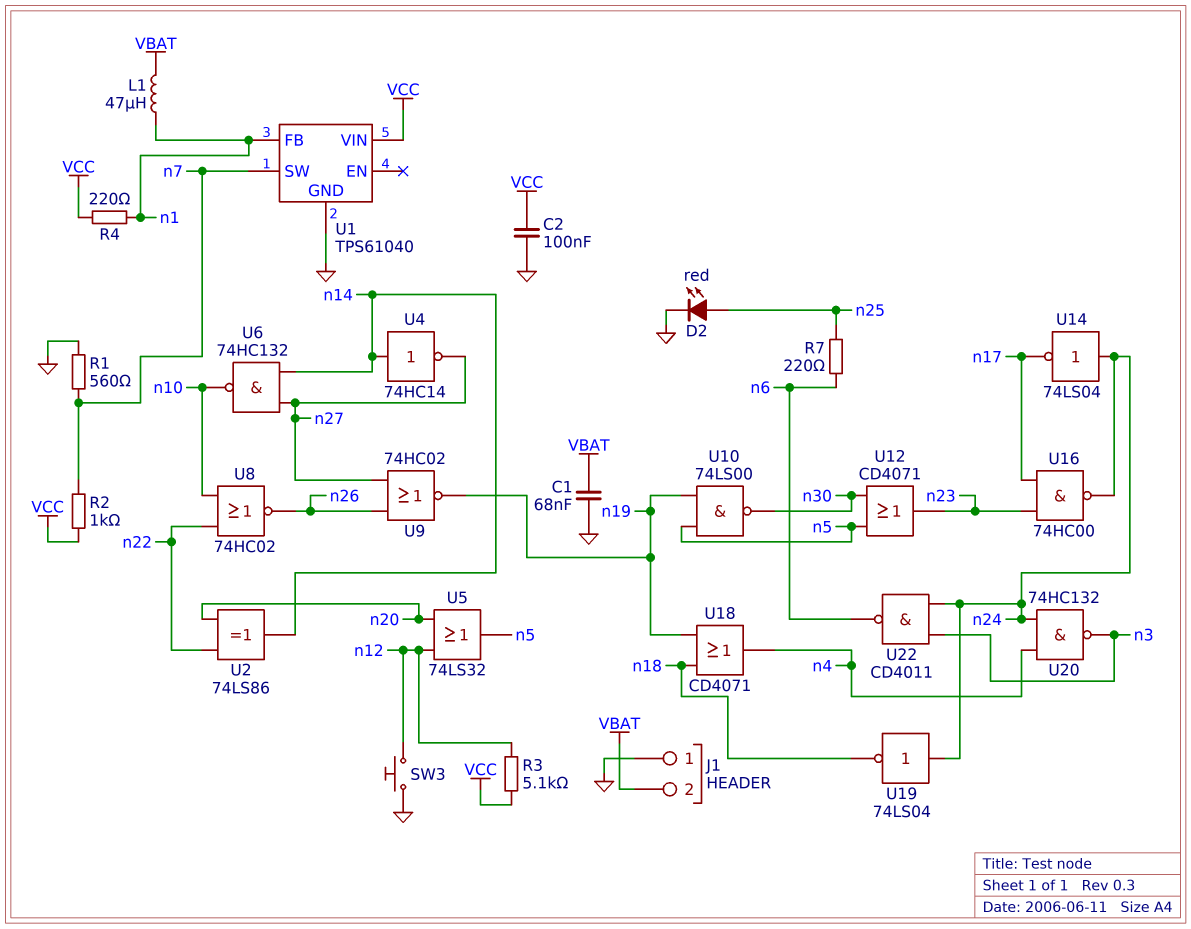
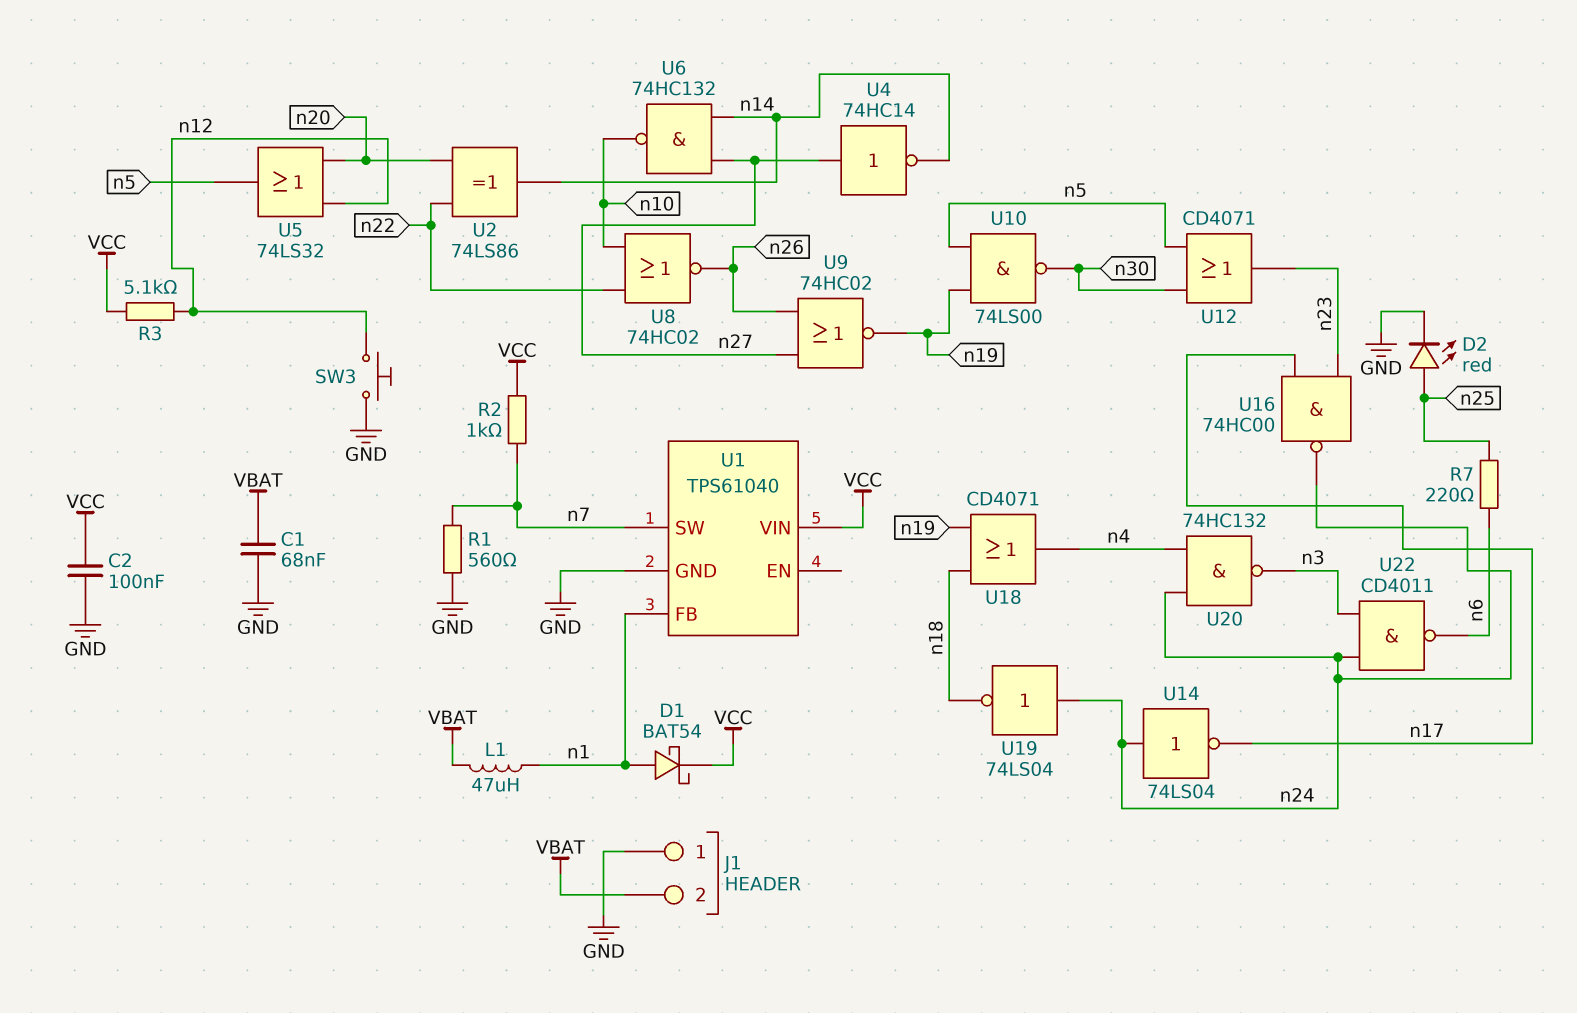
D1: none -> schottky BAT54 (A n1, K VCC)
R4: 220 (VCC, n1) -> none
U4: NOT 74HC14 (in n14, out n27) -> NOT 74HC14 (in n27, out n14)

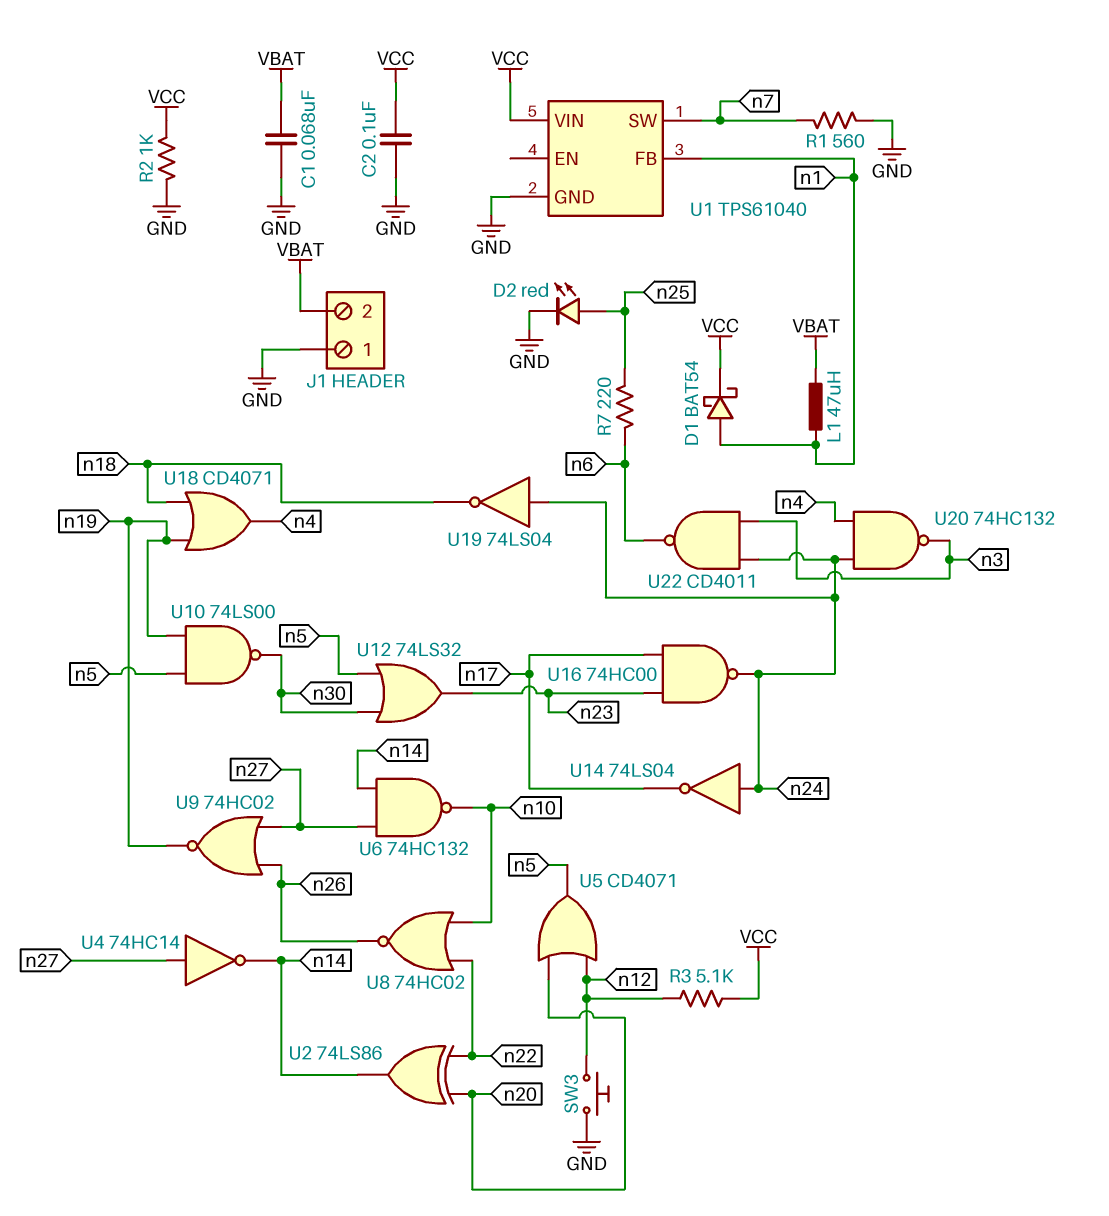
R2: 1k (VCC, n7) -> 1k (GND, VCC)
U5: OR 74LS32 (in n12, in n20, out n5) -> OR CD4071 (in n12, in n20, out n5)
U12: OR CD4071 (in n5, in n30, out n23) -> OR 74LS32 (in n5, in n30, out n23)

